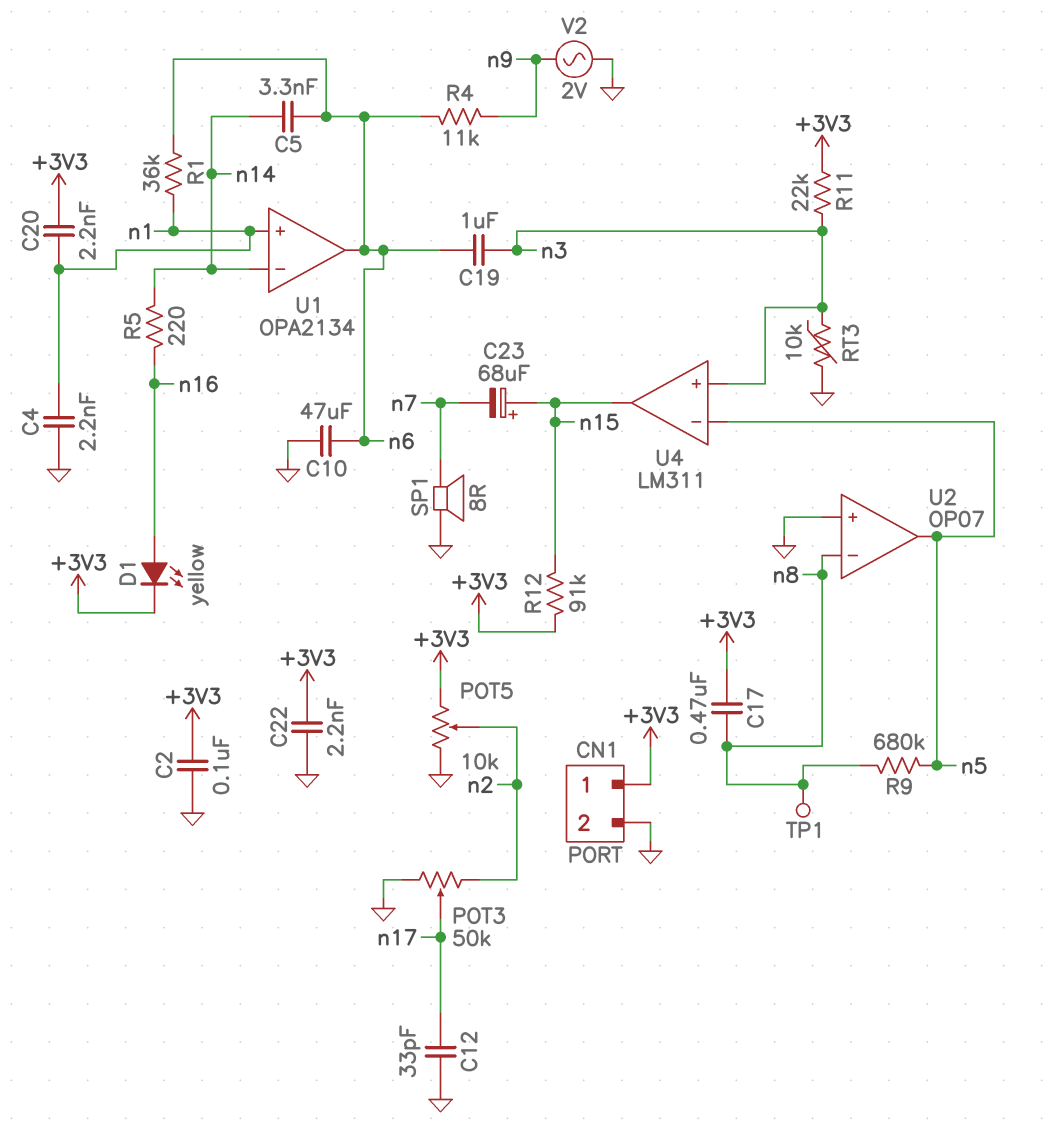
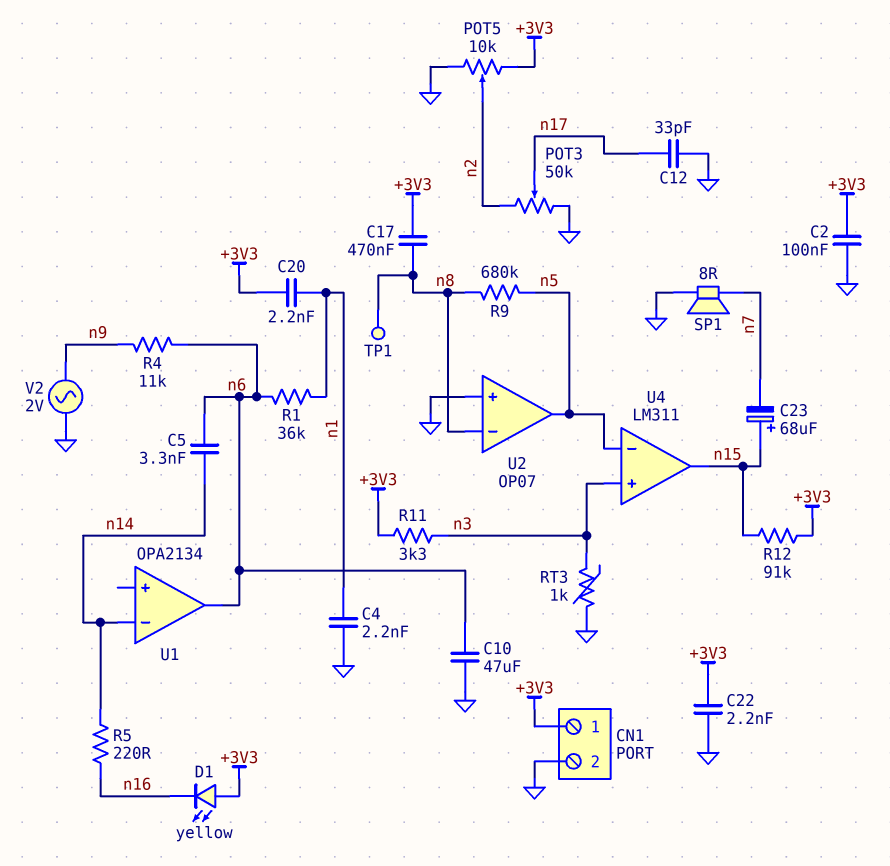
C19: 1uF (n3, n6) -> none
D1: LED yellow (A n16, K +3V3) -> LED yellow (A +3V3, K n16)
R11: 22k (+3V3, n3) -> 3.3k (+3V3, n3)
RT3: 10k (GND, n3) -> 1k (GND, n3)
U1 pin in+: n1 -> none

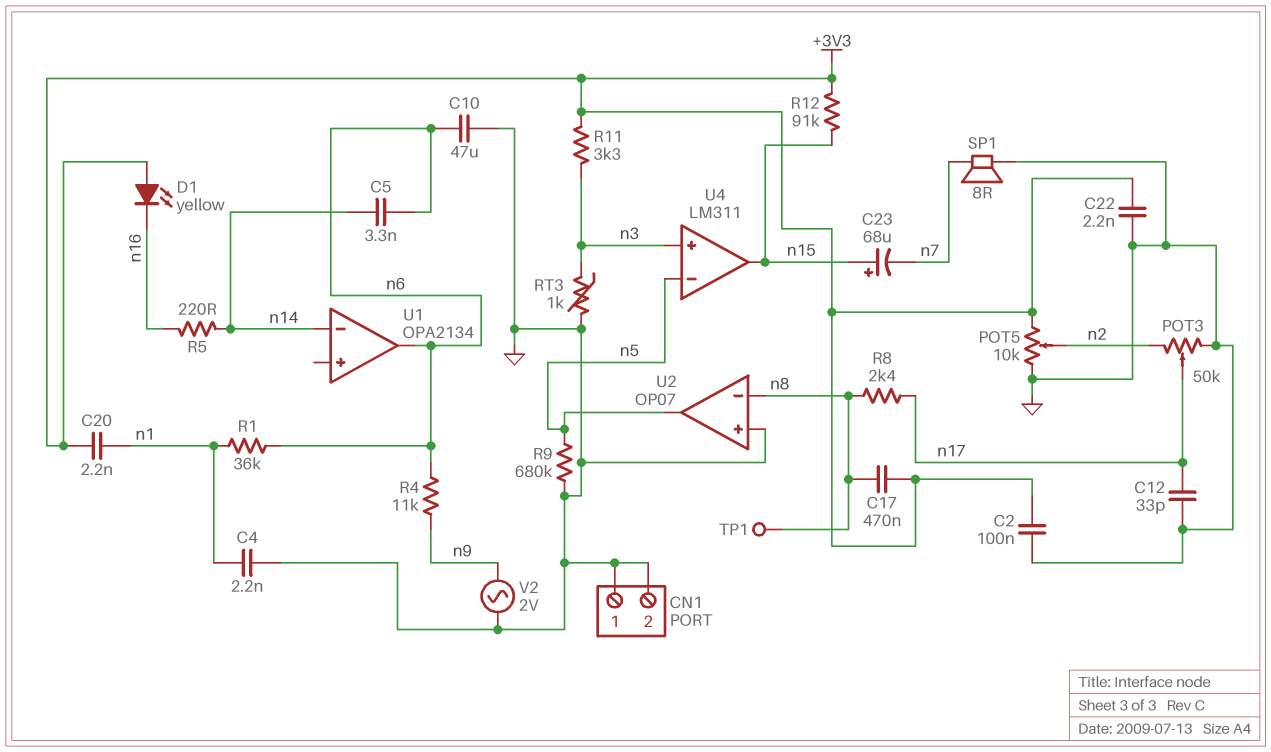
CN1 pin 1: +3V3 -> GND
R8: none -> 2.4k (n8, n17)
R9: 680k (n5, n8) -> 680k (GND, n5)

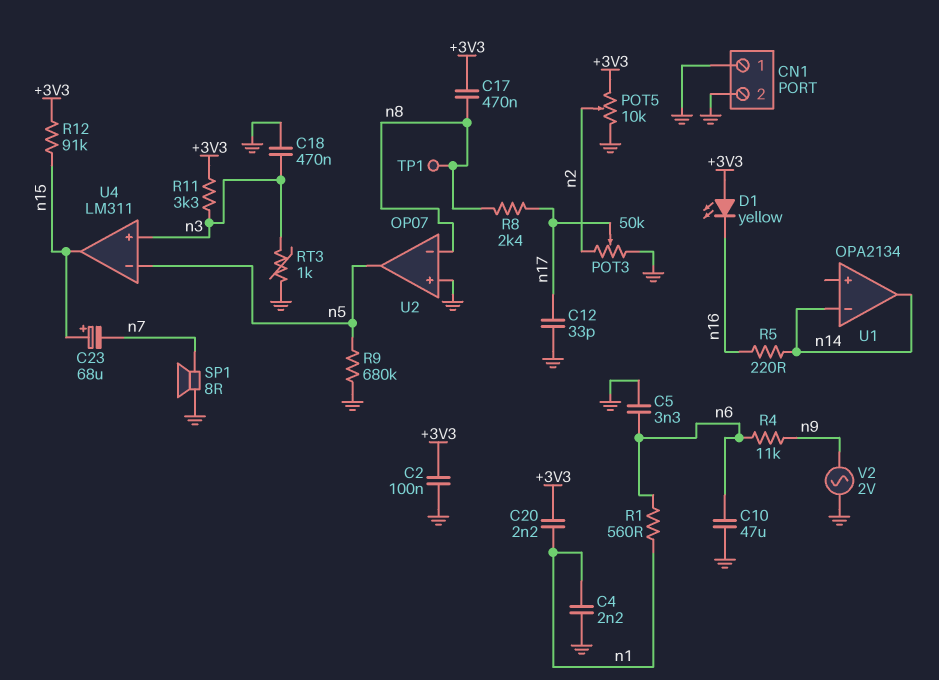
C5: 3.3nF (n6, n14) -> 3.3nF (GND, n6)
C18: none -> 470nF (GND, n3)
C22: 2.2nF (+3V3, GND) -> none
R1: 36k (n1, n6) -> 560 (n1, n6)
U1 pin out: n6 -> n14

